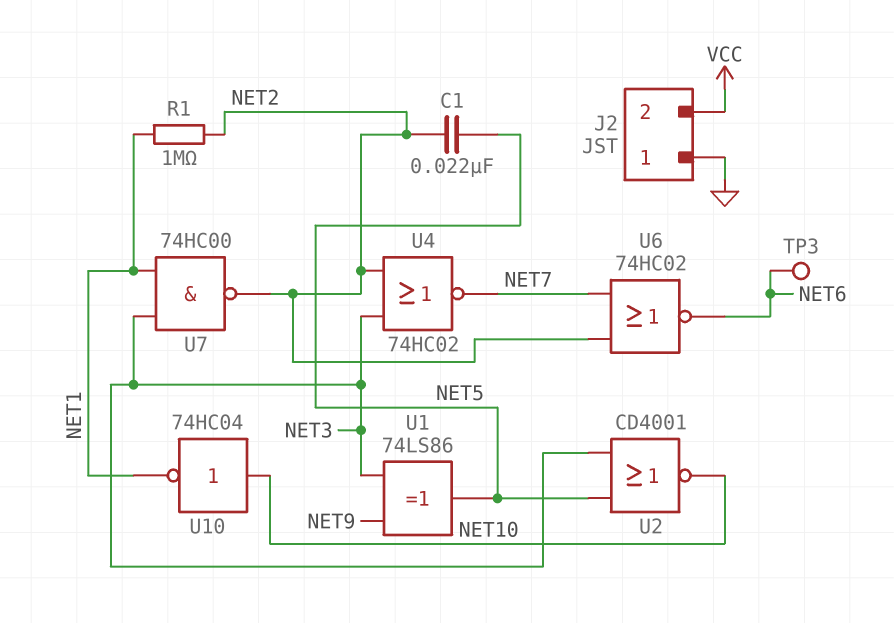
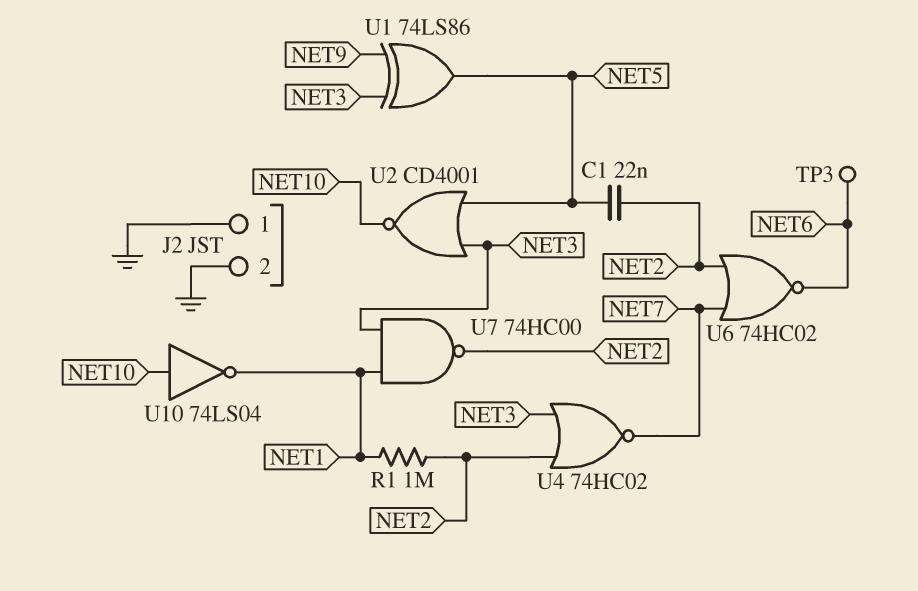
J2 pin 2: VCC -> GND
U10: NOT 74HC04 (in NET10, out NET1) -> NOT 74LS04 (in NET10, out NET1)

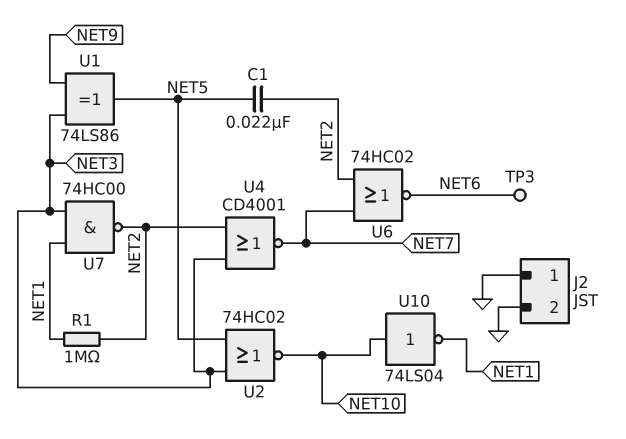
U2: NOR CD4001 (in NET3, in NET5, out NET10) -> NOR 74HC02 (in NET3, in NET5, out NET10)
U4: NOR 74HC02 (in NET2, in NET3, out NET7) -> NOR CD4001 (in NET2, in NET3, out NET7)

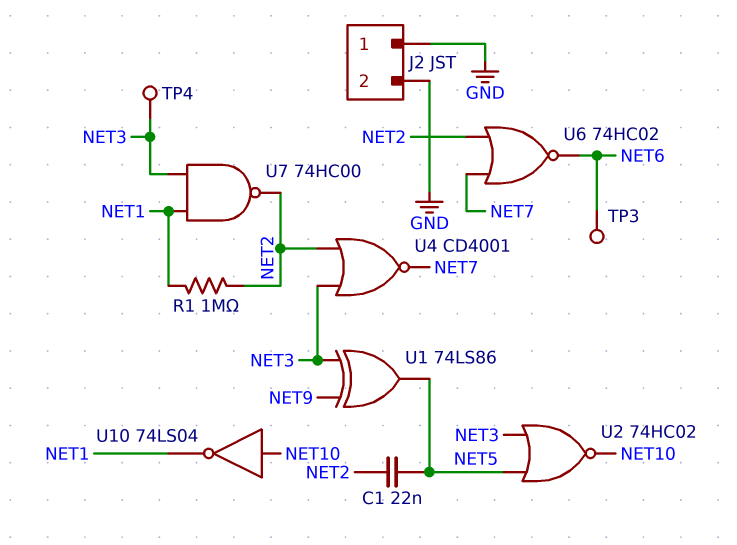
TP4: none -> test point (NET3)

